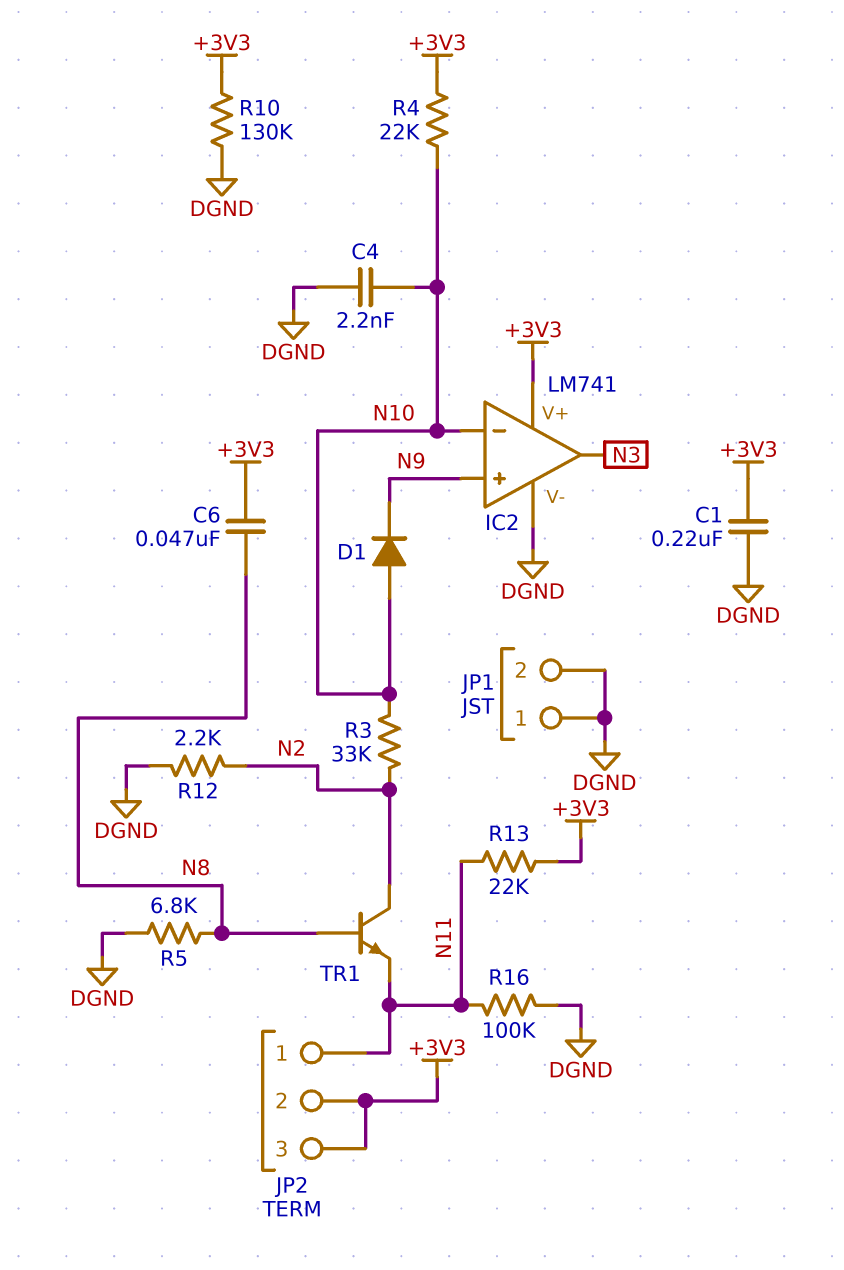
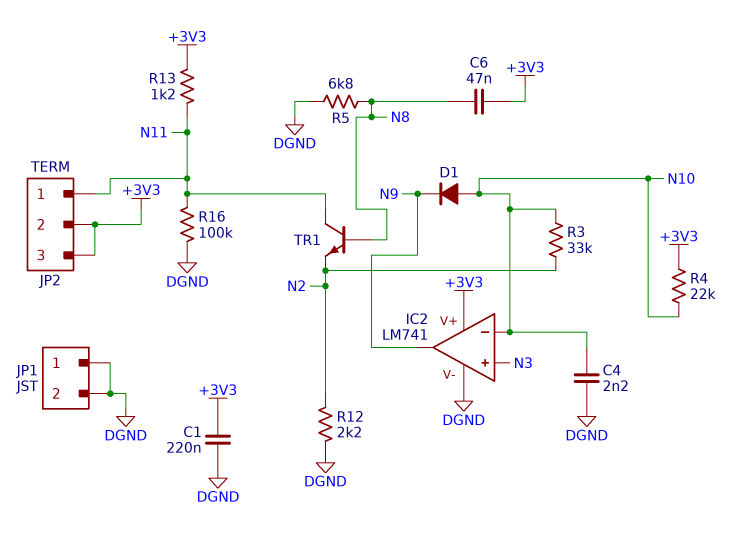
IC2 pin in+: N9 -> N3
IC2 pin out: N3 -> N9
R10: 130k (+3V3, DGND) -> none
R13: 22k (+3V3, N11) -> 1.2k (+3V3, N11)
TR1: NPN (B N8, C N2, E N11) -> NPN (B N8, C N11, E N2)

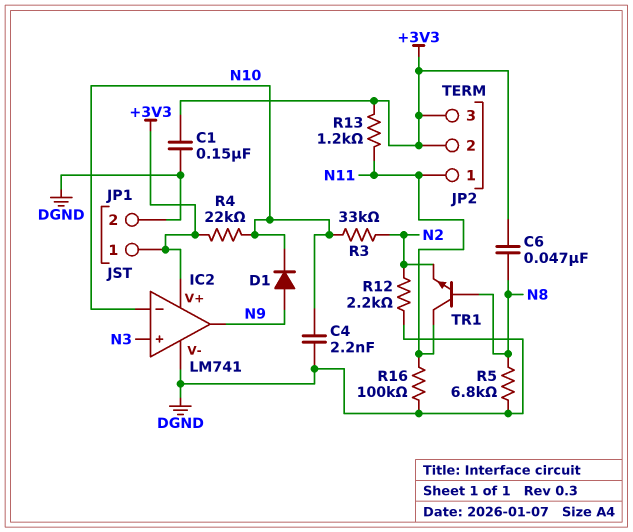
C1: 220nF (+3V3, DGND) -> 150nF (+3V3, DGND)
D1: diode (A N10, K N9) -> diode (A N9, K N10)
JP1 pin 1: DGND -> +3V3

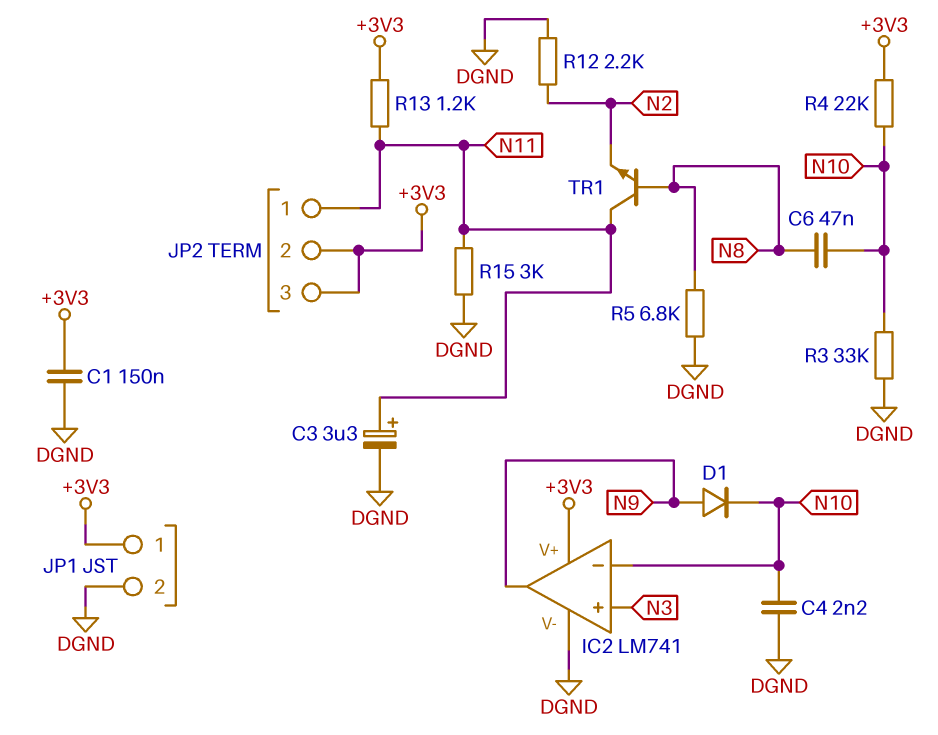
C3: none -> 3.3uF (plus N11, minus DGND)
C6: 47nF (+3V3, N8) -> 47nF (N8, N10)
R3: 33k (N2, N10) -> 33k (DGND, N10)
R15: none -> 3k (DGND, N11)
R16: 100k (DGND, N11) -> none

